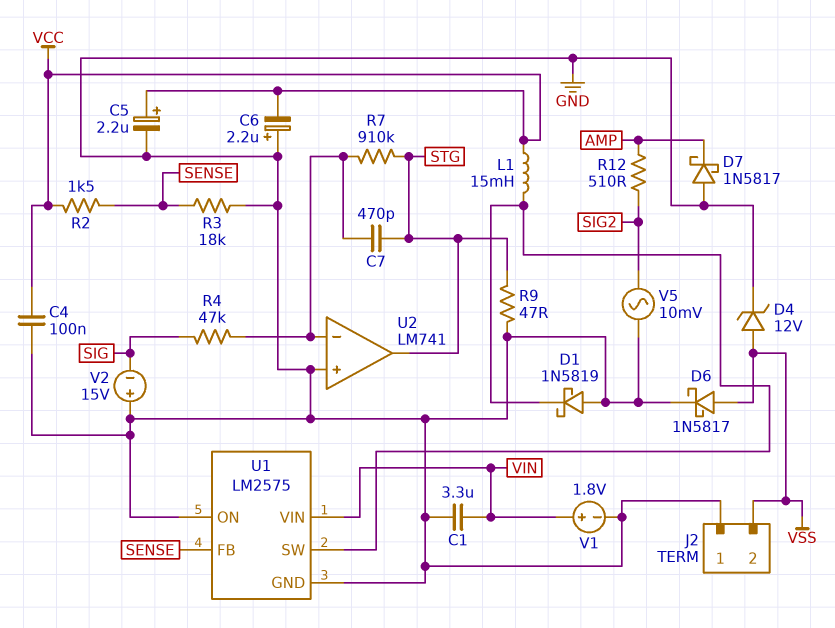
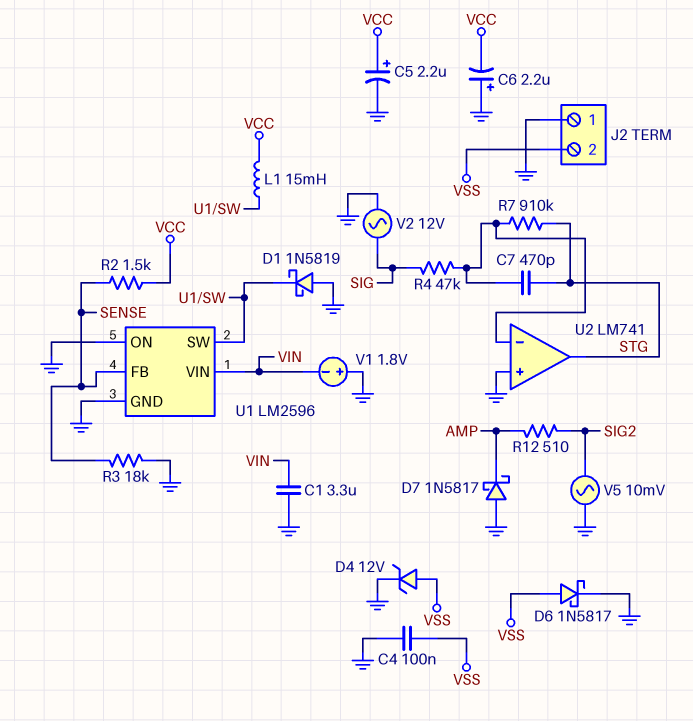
C4: 100nF (GND, VCC) -> 100nF (GND, VSS)
R9: 47 (GND, STG) -> none
U1: LM2575 -> LM2596
V1: 1.8V (plus VIN, minus GND) -> 1.8V (plus GND, minus VIN)
V2: 15V (plus GND, minus SIG) -> AC 12V (GND, SIG)

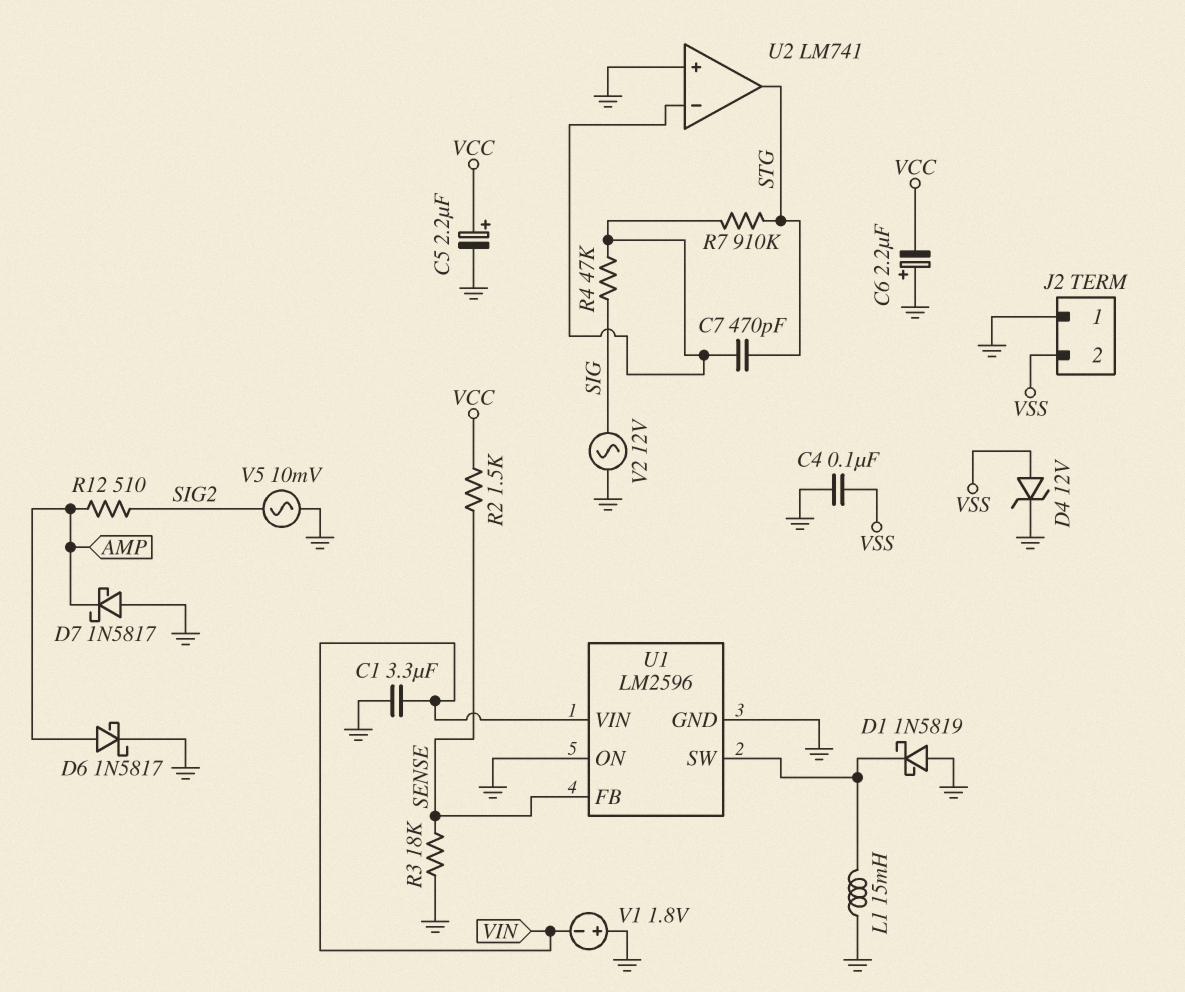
D6: schottky 1N5817 (A VSS, K GND) -> schottky 1N5817 (A AMP, K GND)
L1: 15mH (U1/SW, VCC) -> 15mH (GND, U1/SW)

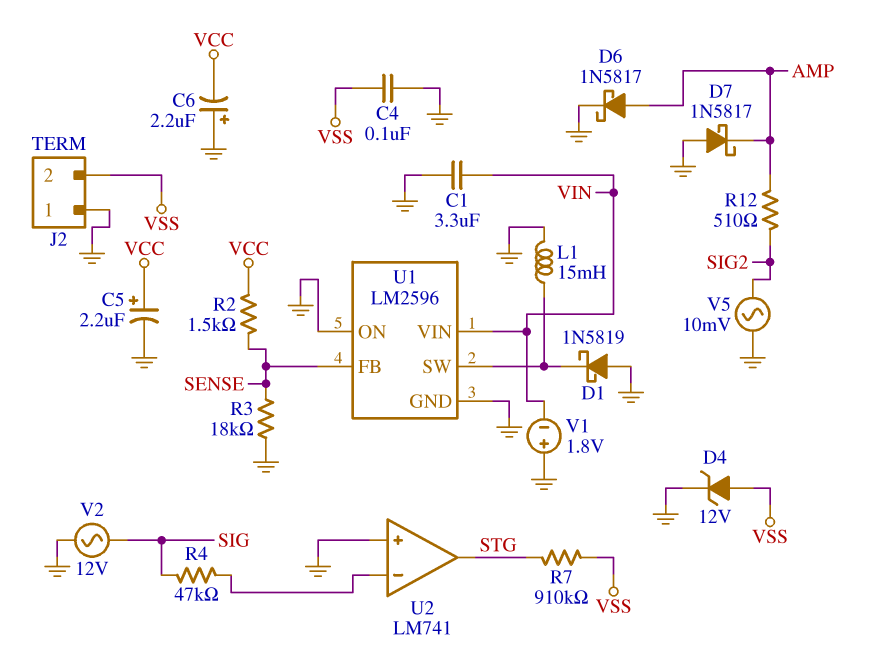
C7: 470pF (STG, U2/in-) -> none
R7: 910k (STG, U2/in-) -> 910k (STG, VSS)

